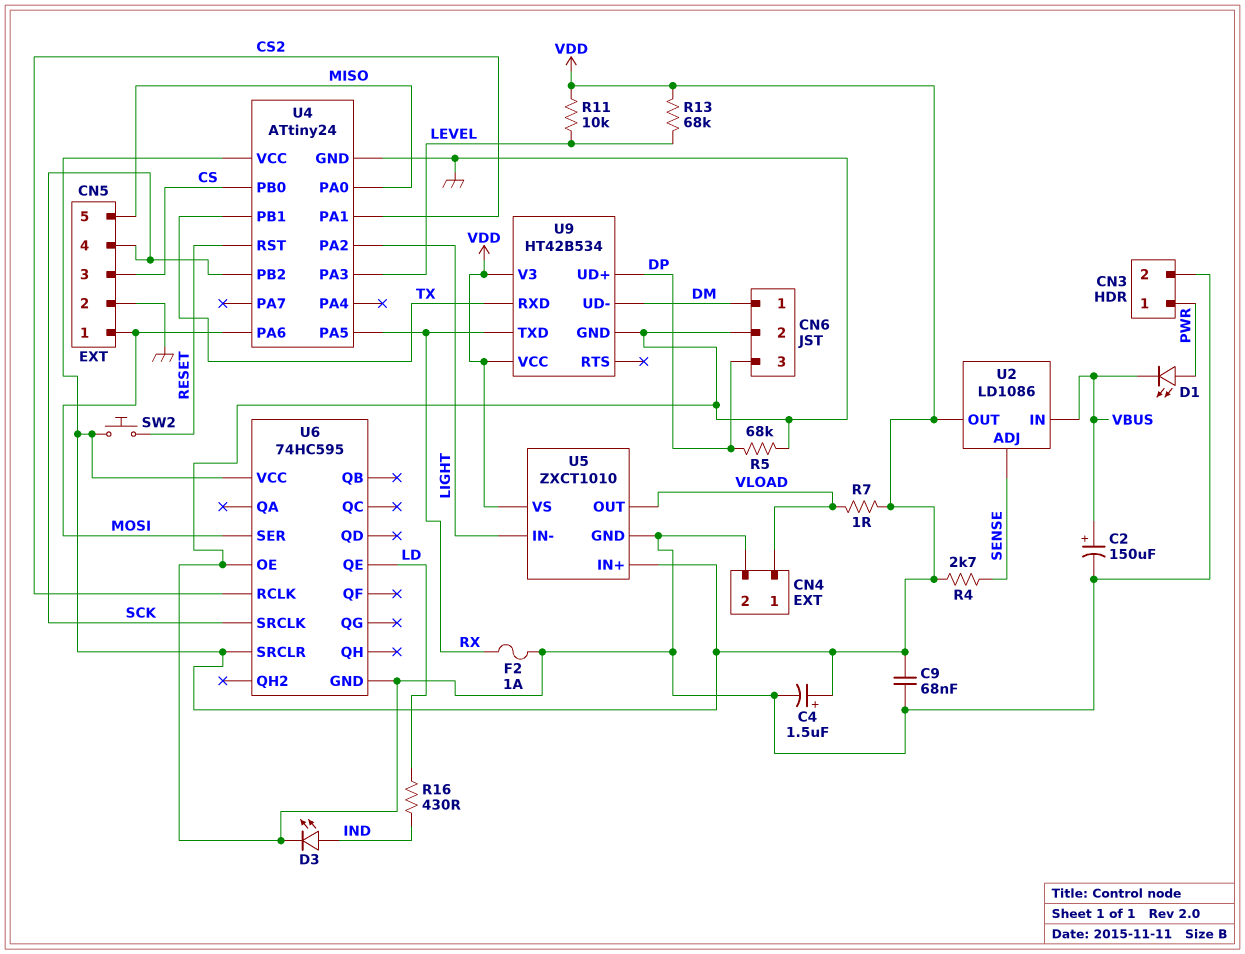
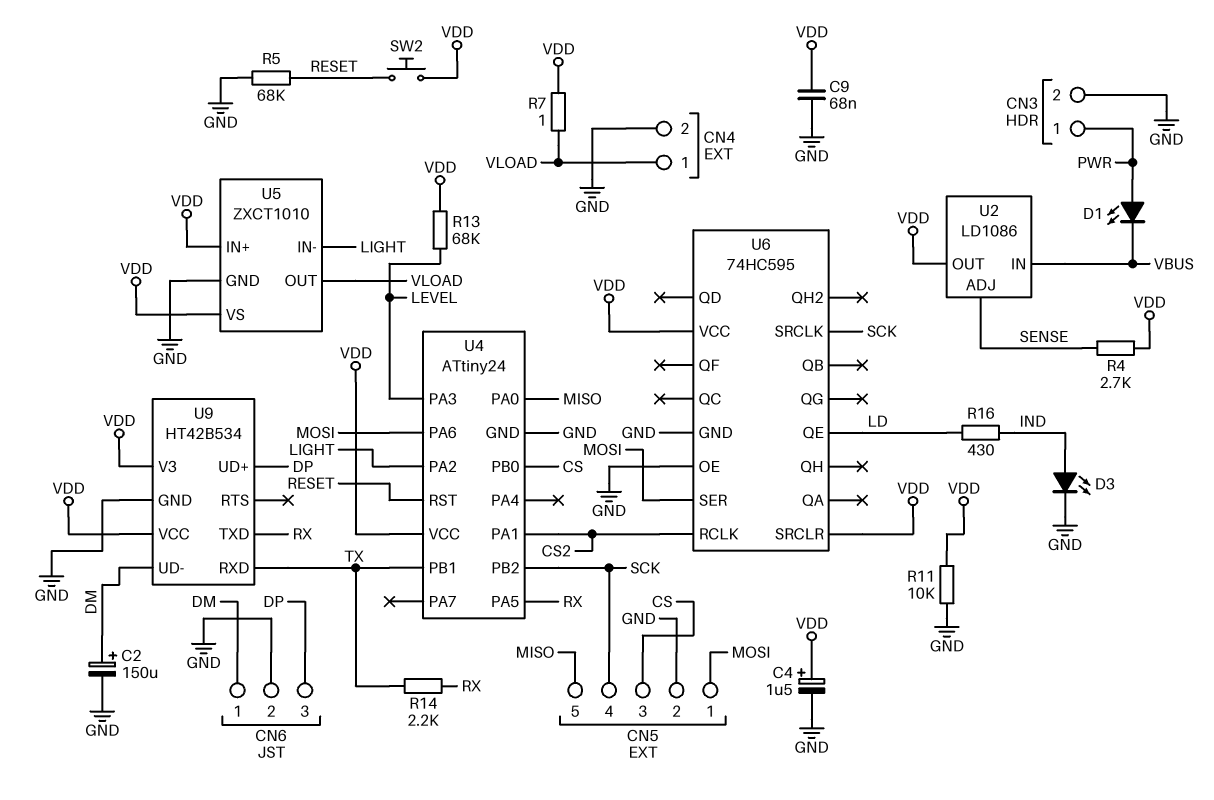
C2: 150uF (plus VBUS, minus GND) -> 150uF (plus DM, minus GND)
F2: 1A (GND, RX) -> none
R5: 68k (DP, GND) -> 68k (GND, RESET)
R11: 10k (LEVEL, VDD) -> 10k (GND, VDD)
R14: none -> 2.2k (RX, TX)

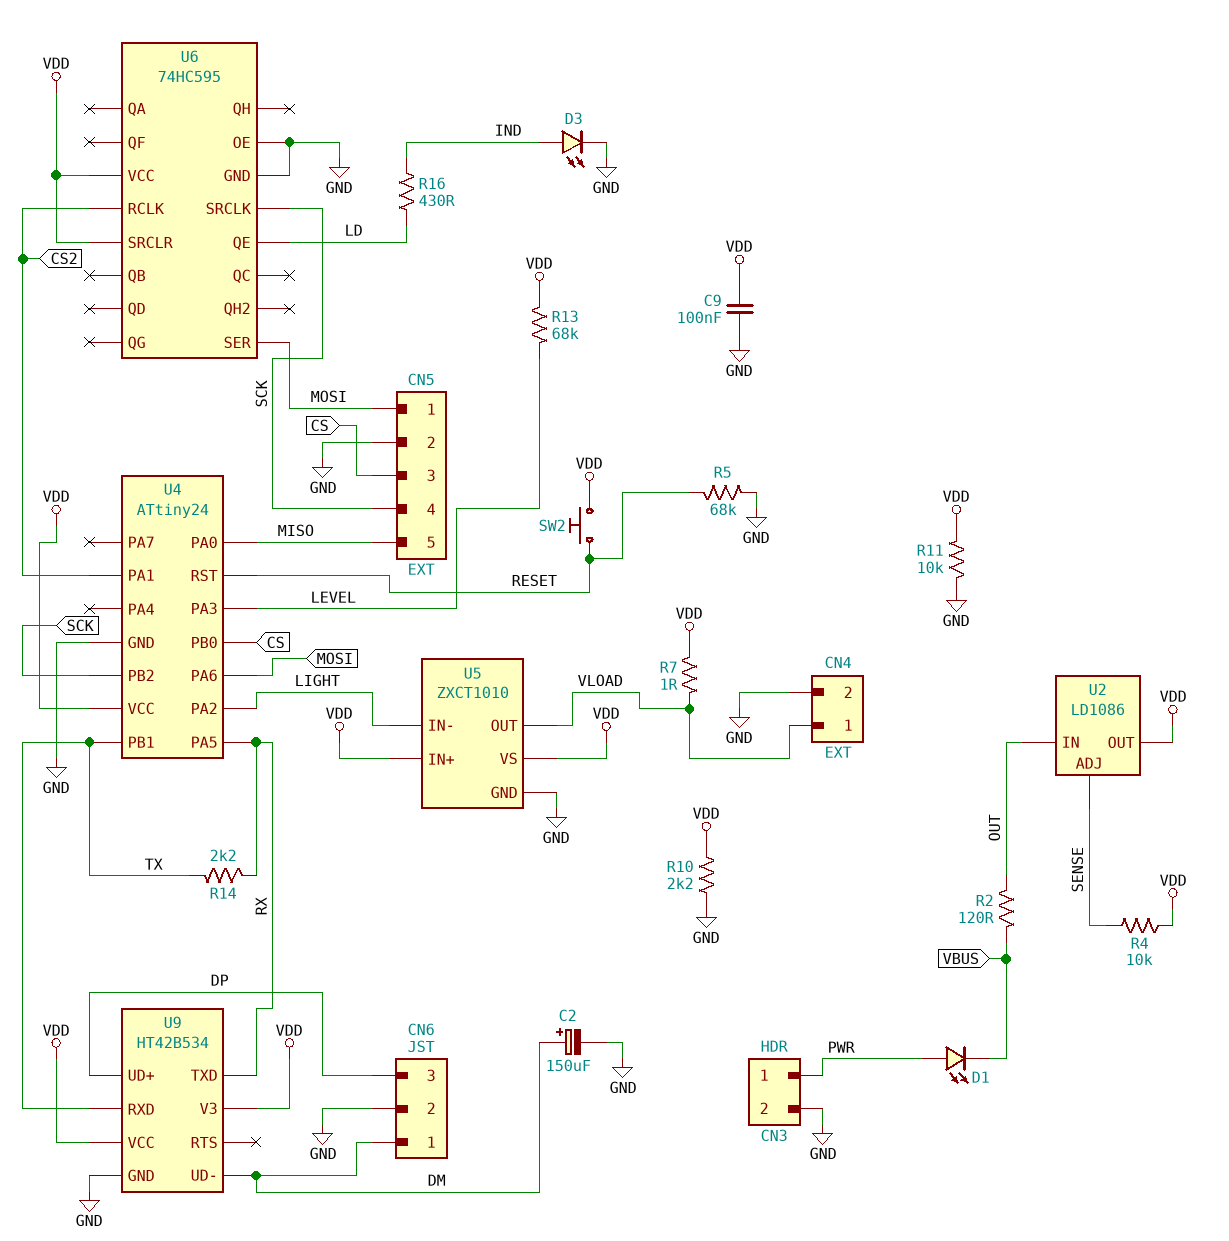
C4: 1.5uF (plus VDD, minus GND) -> none
C9: 68nF (GND, VDD) -> 100nF (GND, VDD)
R2: none -> 120 (OUT, VBUS)
R4: 2.7k (SENSE, VDD) -> 10k (SENSE, VDD)
R10: none -> 2.2k (GND, VDD)
U2 pin IN: VBUS -> OUT

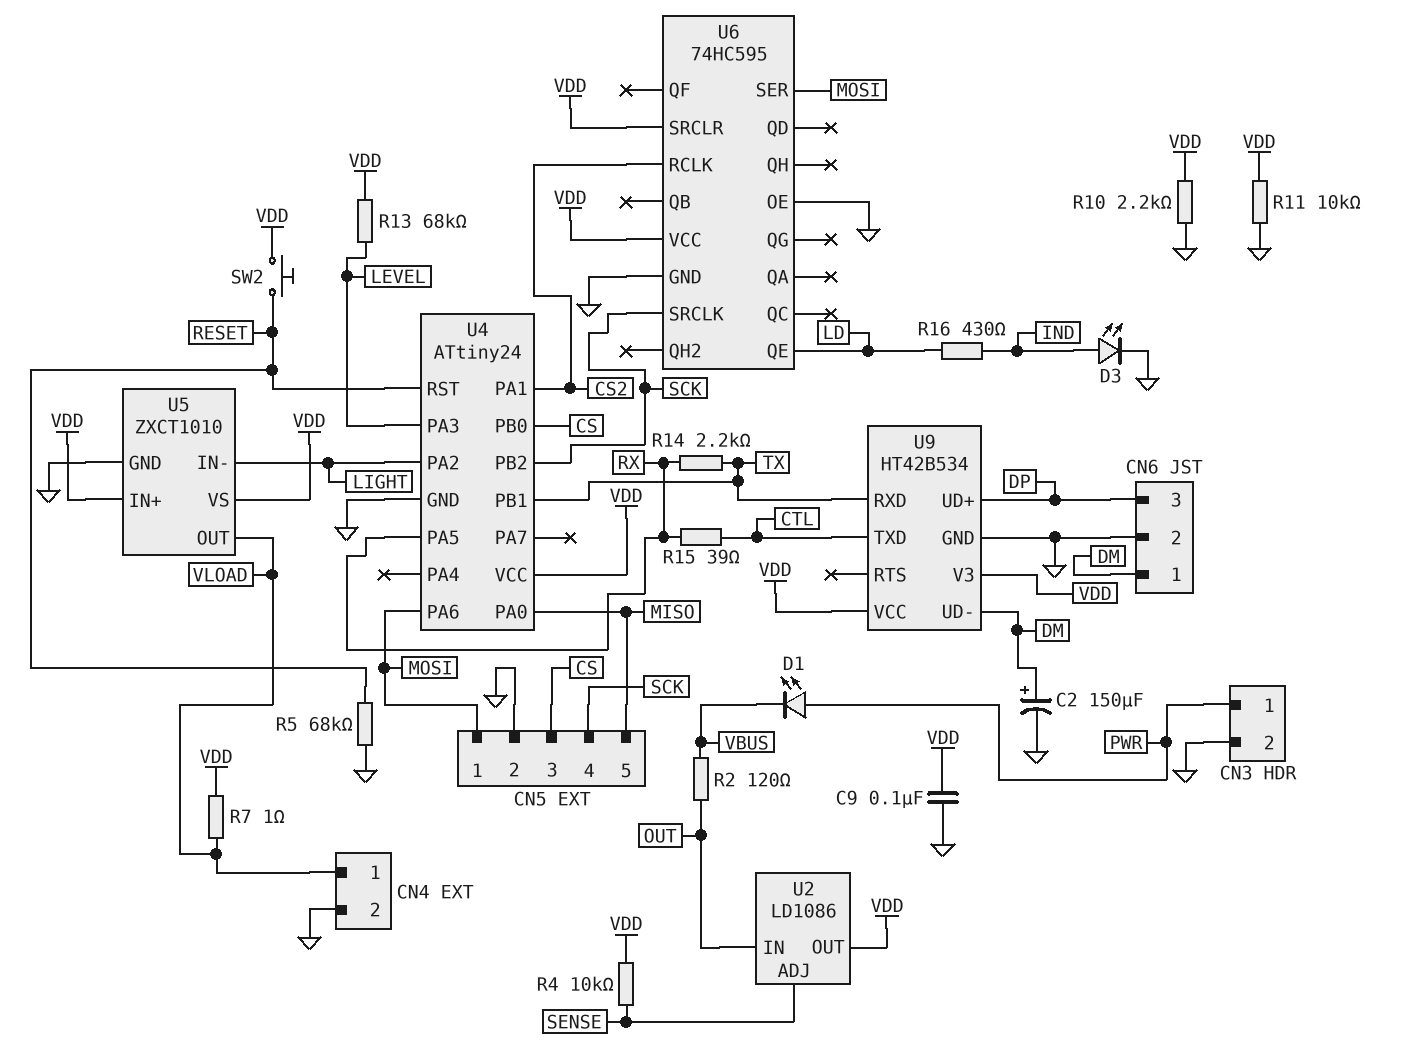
R15: none -> 39 (CTL, RX)
U9 pin TXD: RX -> CTL

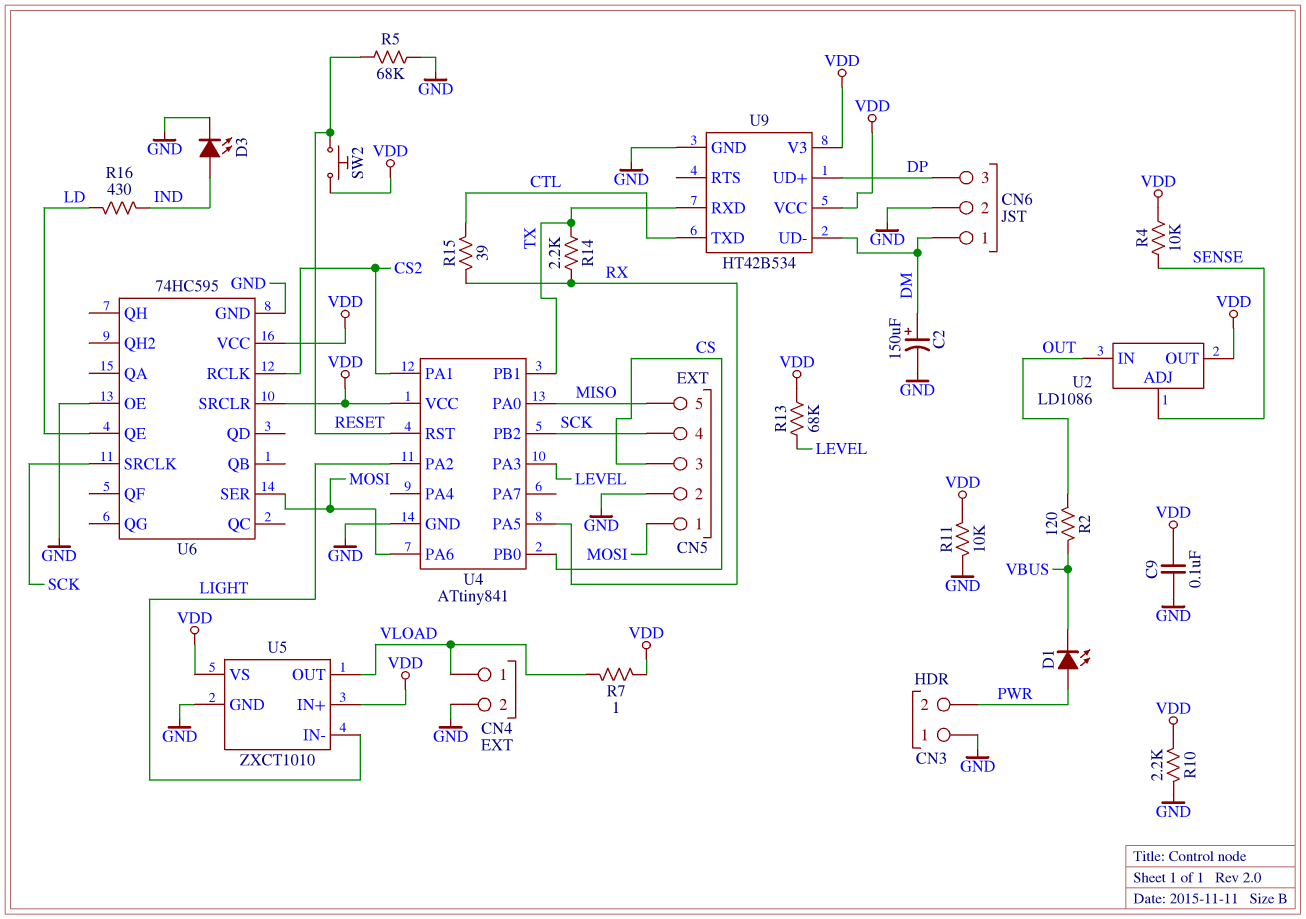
CN3 pin 1: PWR -> GND
CN3 pin 2: GND -> PWR
U4: ATtiny24 -> ATtiny841

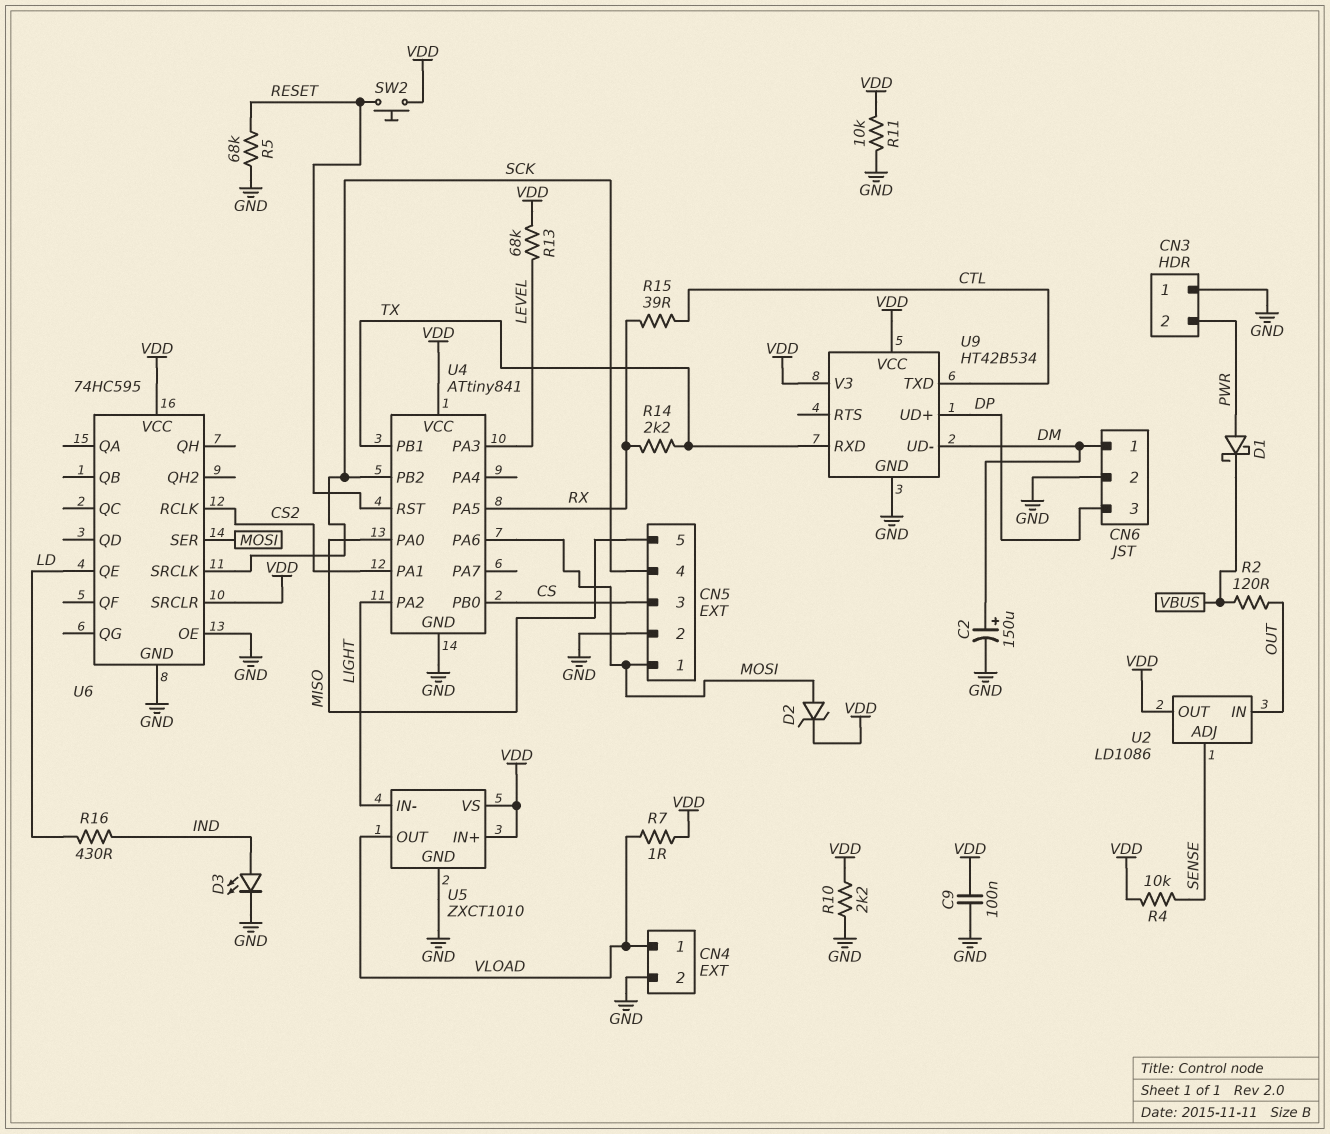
D1: LED (A PWR, K VBUS) -> schottky (A PWR, K VBUS)
D2: none -> zener (A MOSI, K VDD)

